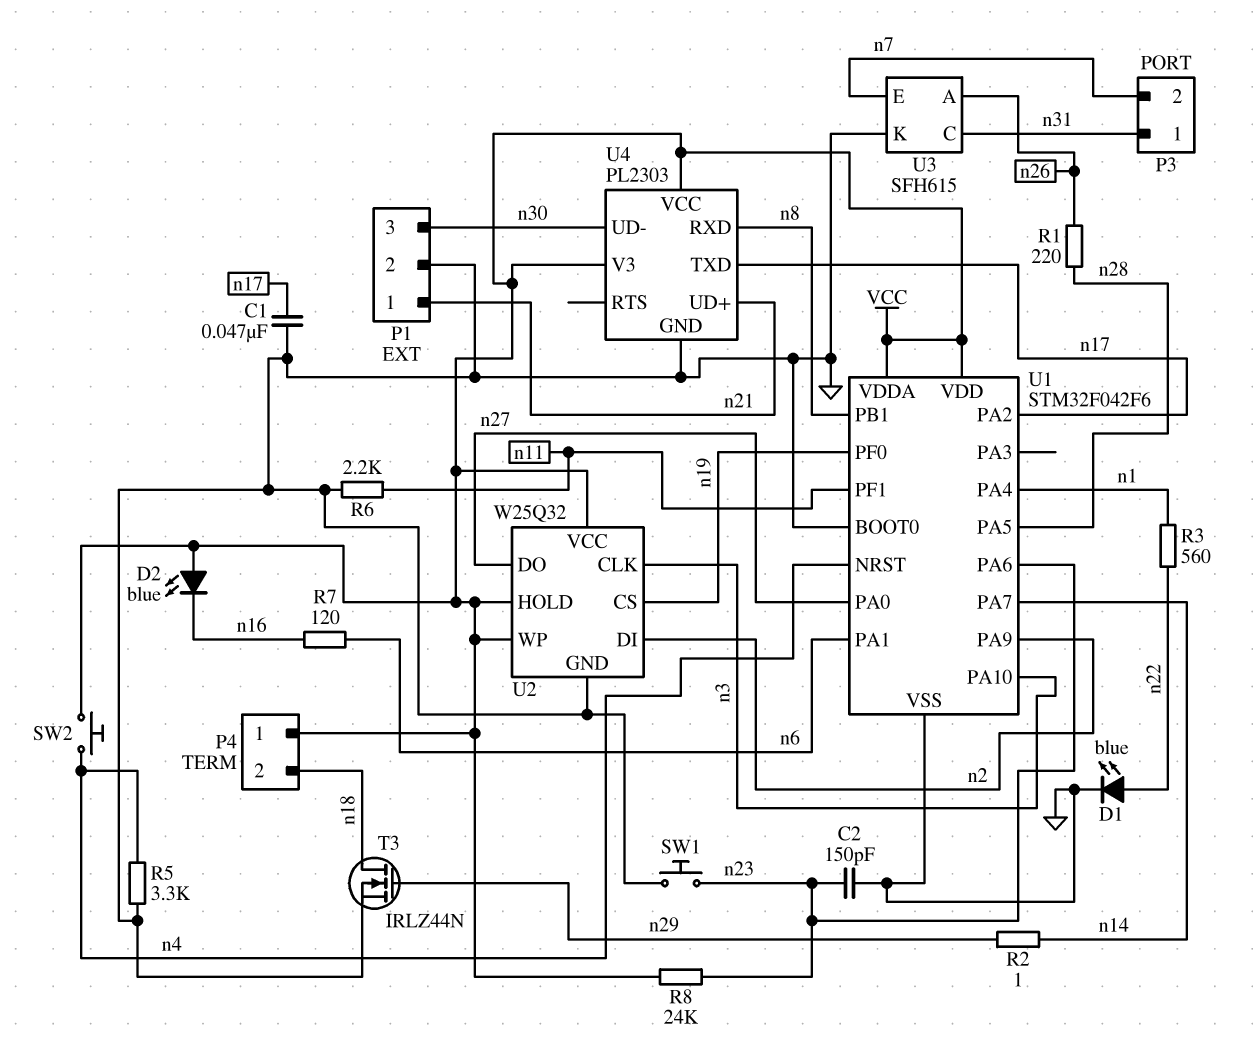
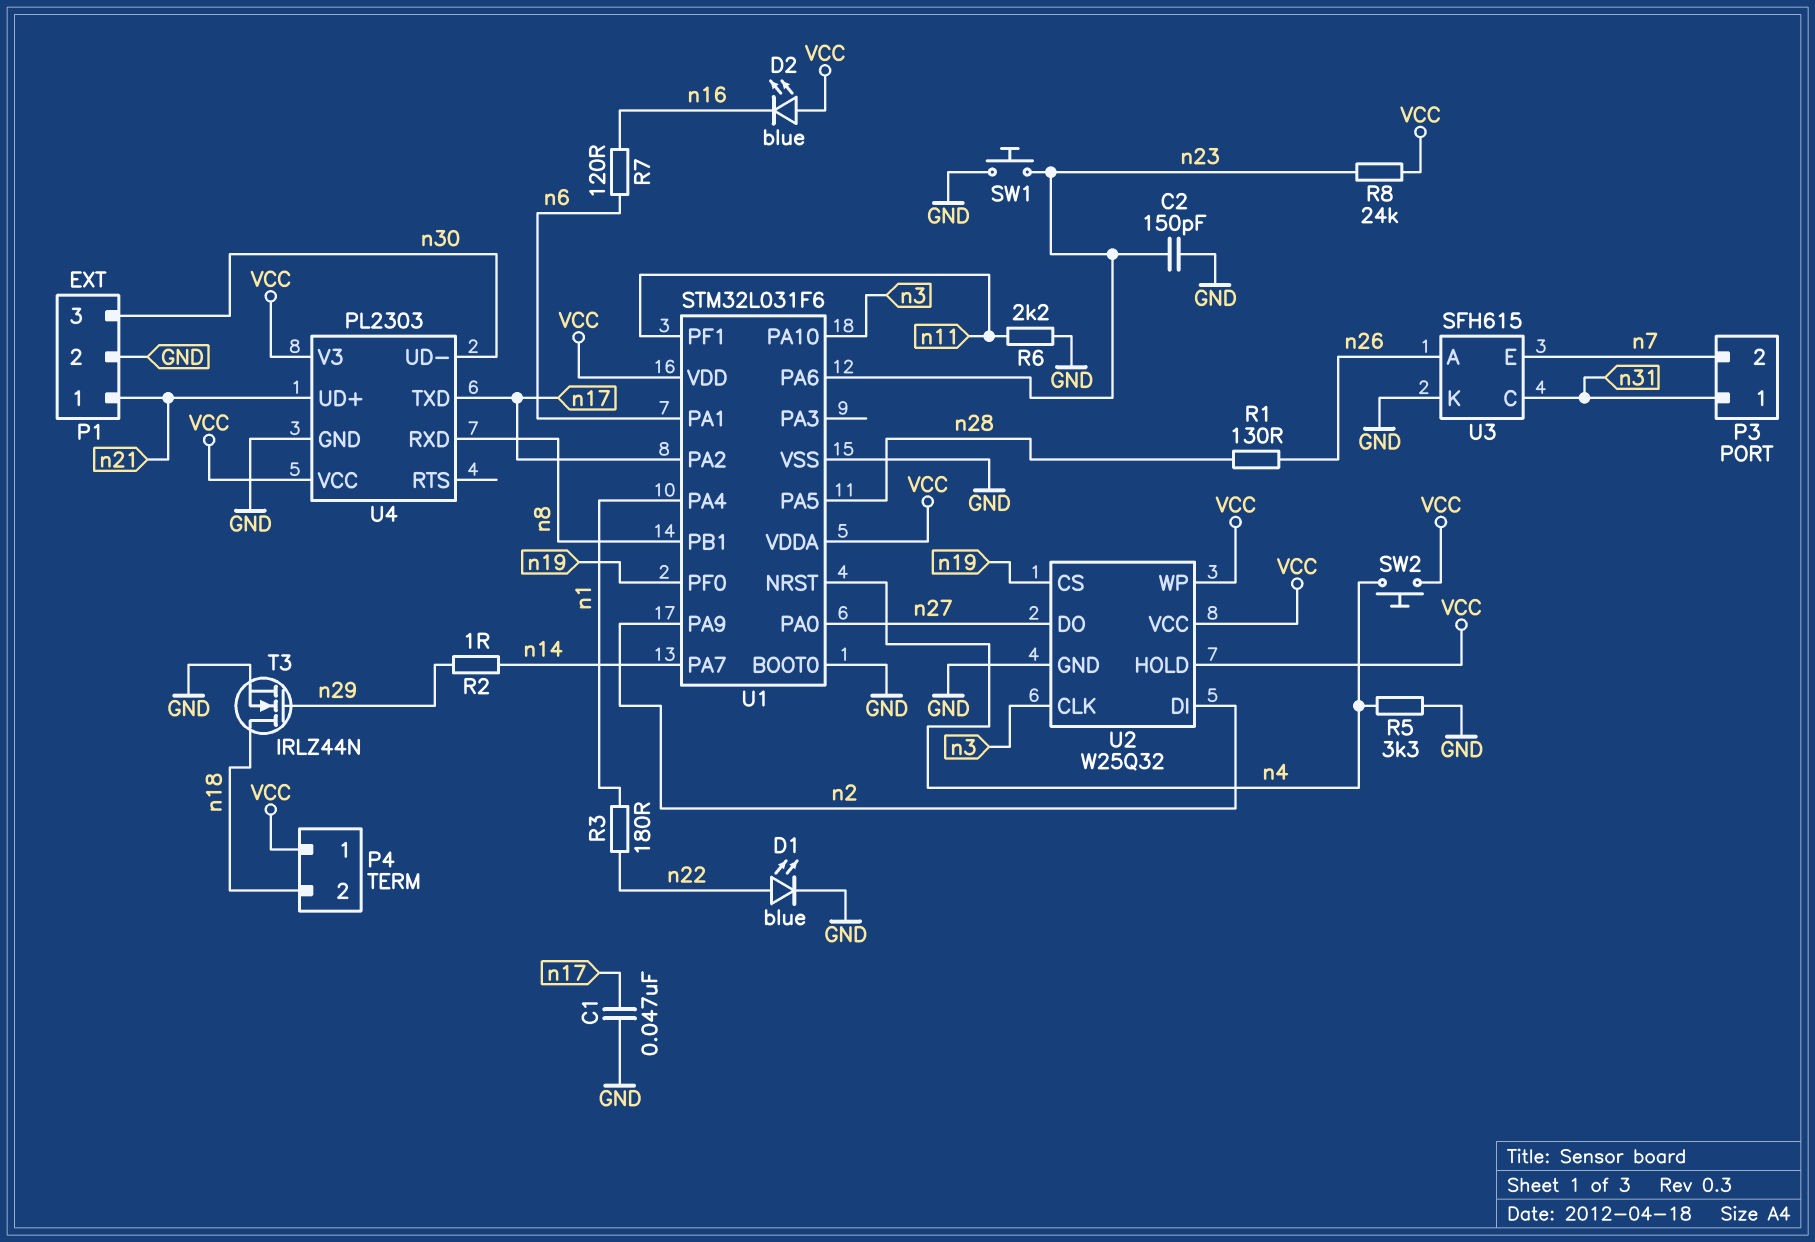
R1: 220 (n26, n28) -> 130 (n26, n28)
R3: 560 (n1, n22) -> 180 (n1, n22)
U1: STM32F042F6 -> STM32L031F6

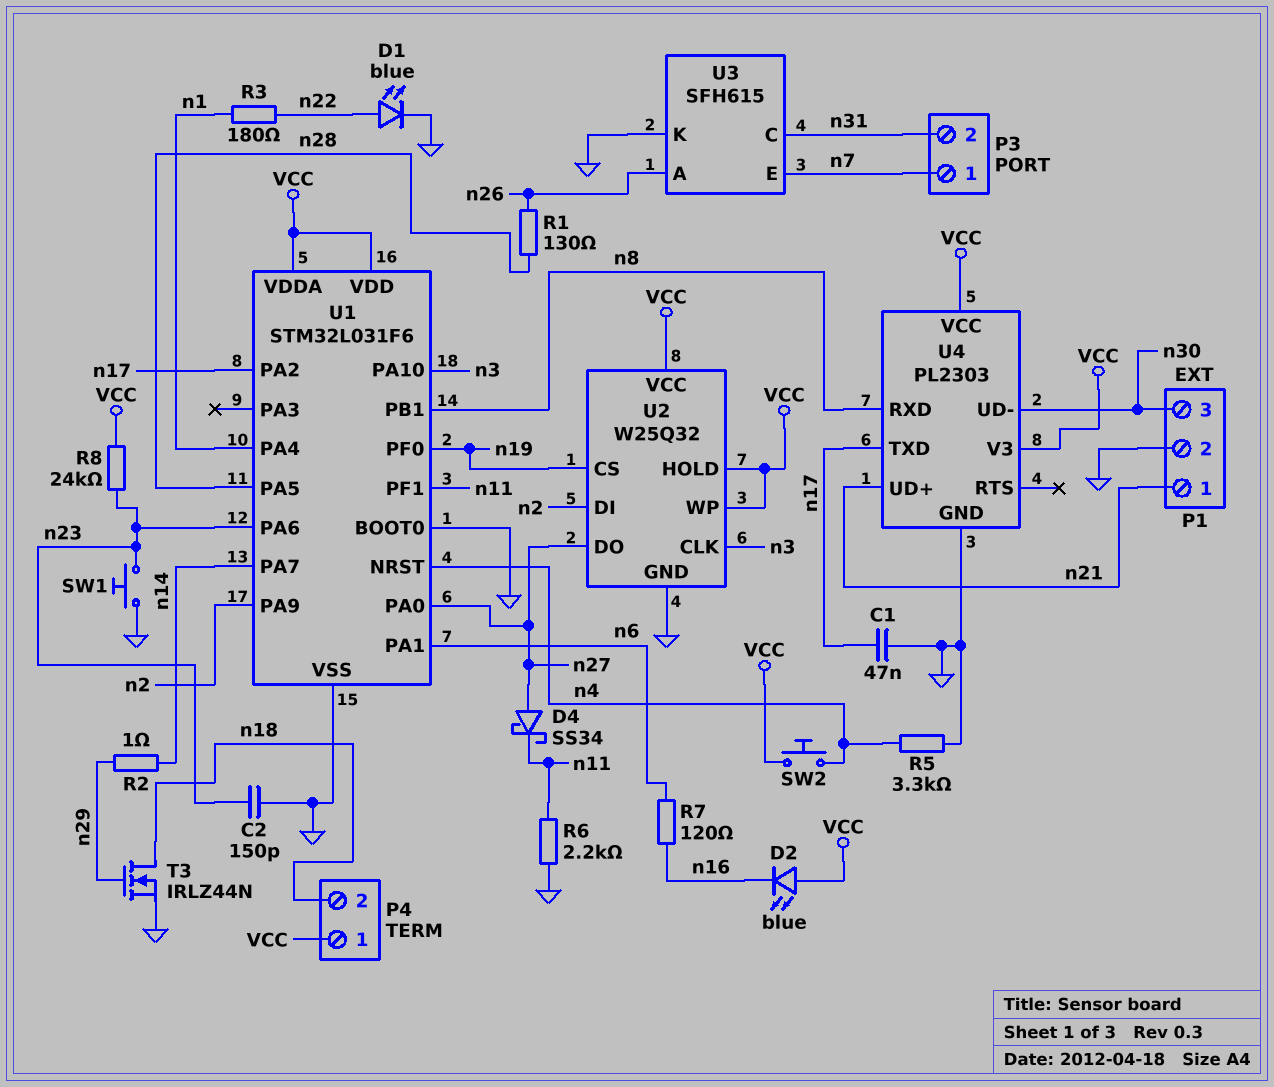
D4: none -> schottky SS34 (A n27, K n11)
P3 pin 1: n31 -> n7
P3 pin 2: n7 -> n31

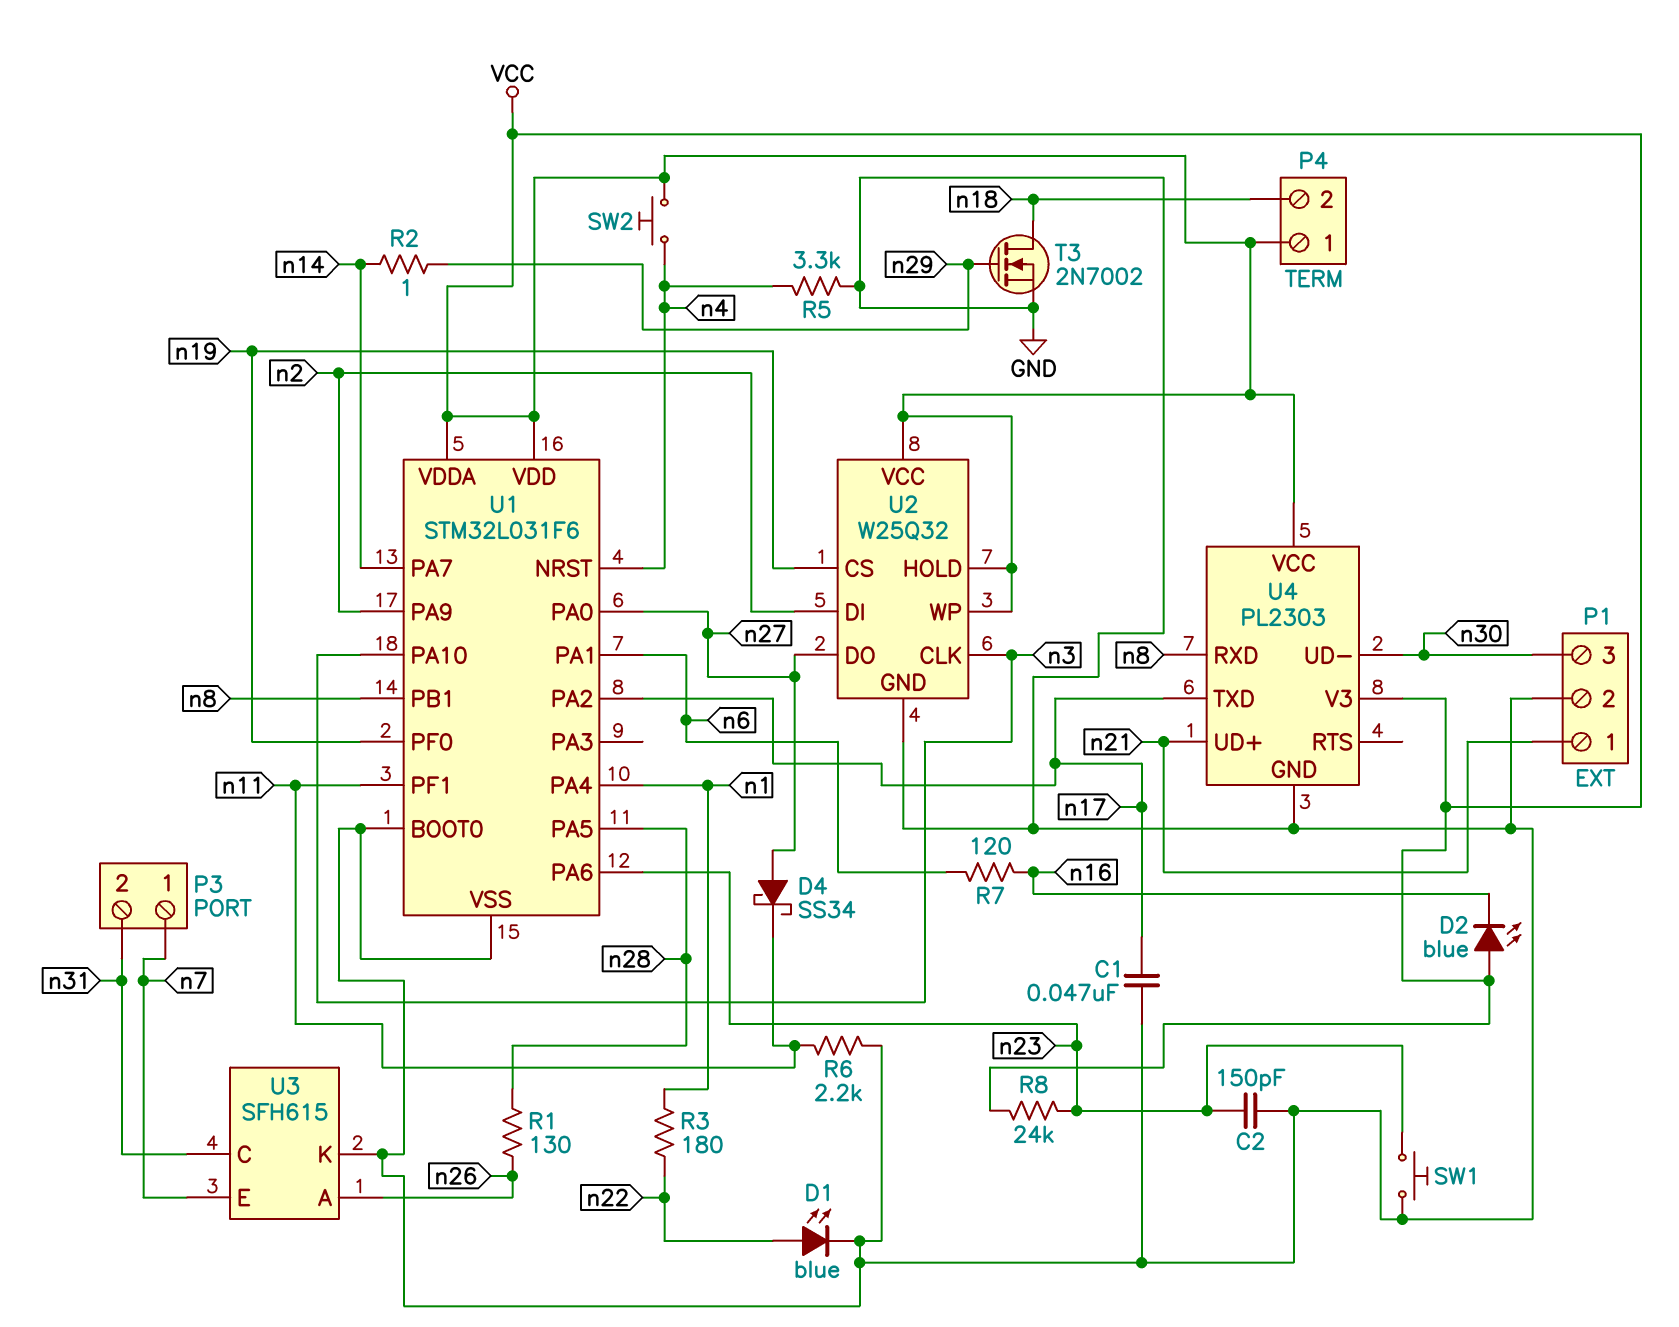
T3: NMOS IRLZ44N (G n29, D n18, S GND) -> NMOS 2N7002 (G n29, D n18, S GND)

